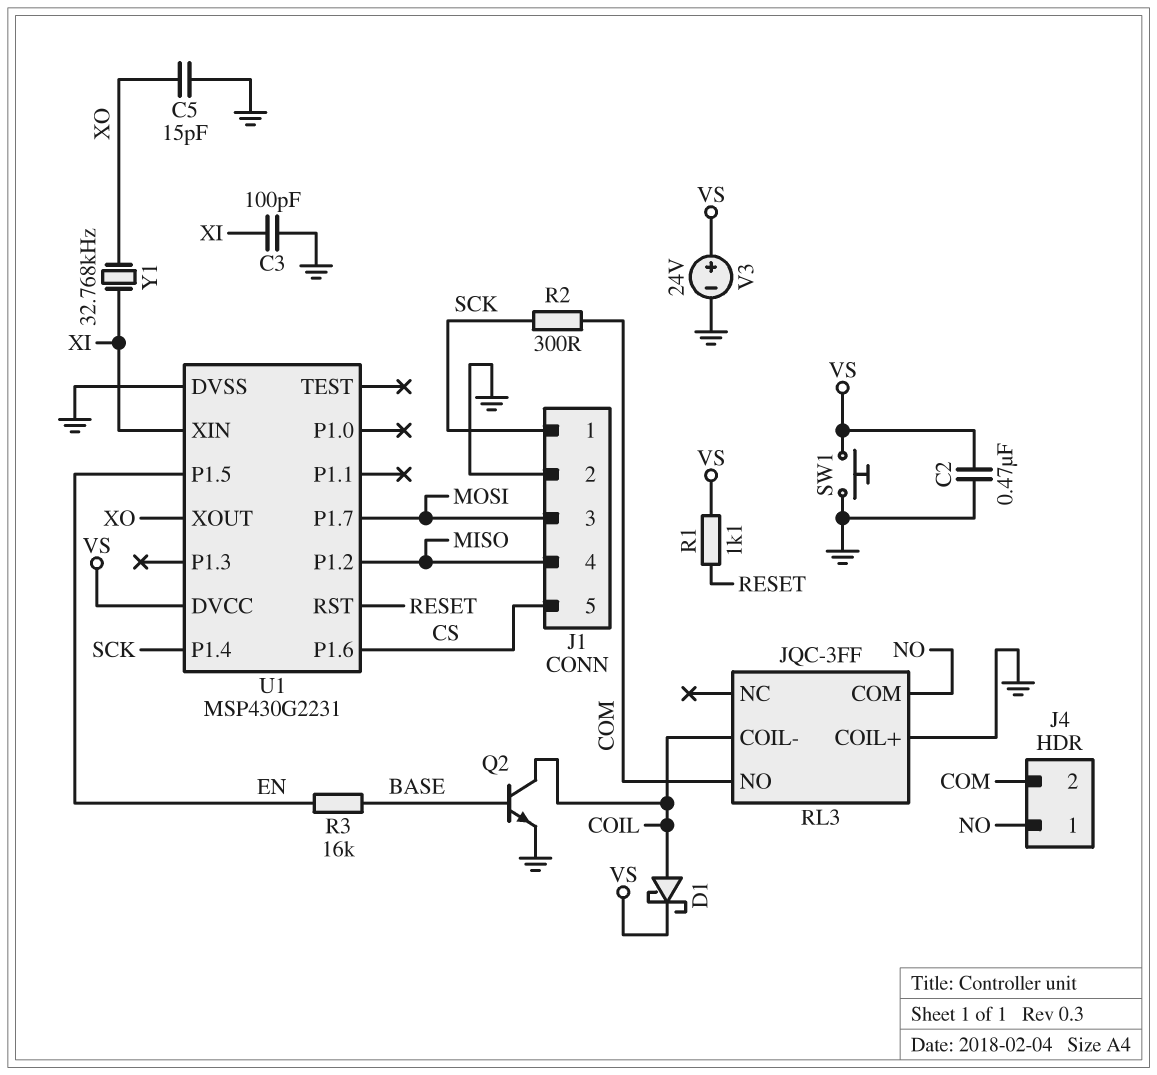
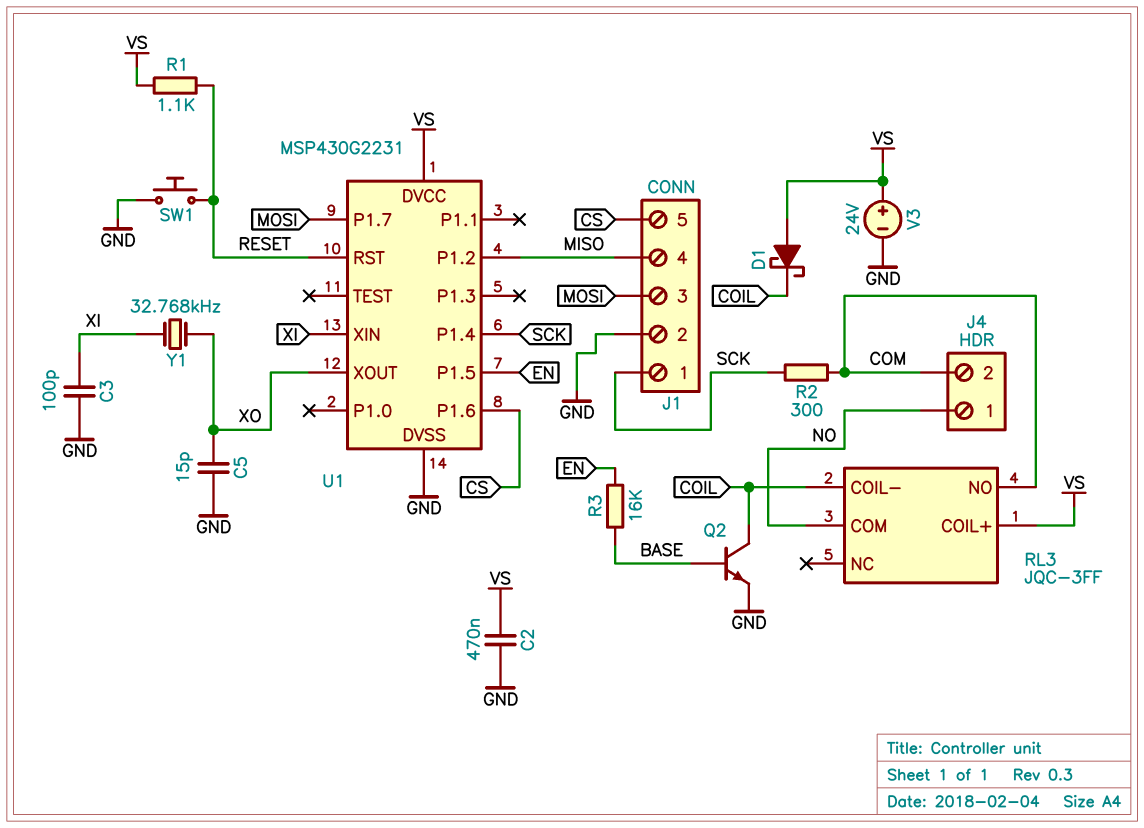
D1: schottky (A COIL, K VS) -> schottky (A VS, K COIL)
RL3 pin COIL+: GND -> VS
SW1: button (GND, VS) -> button (GND, RESET)

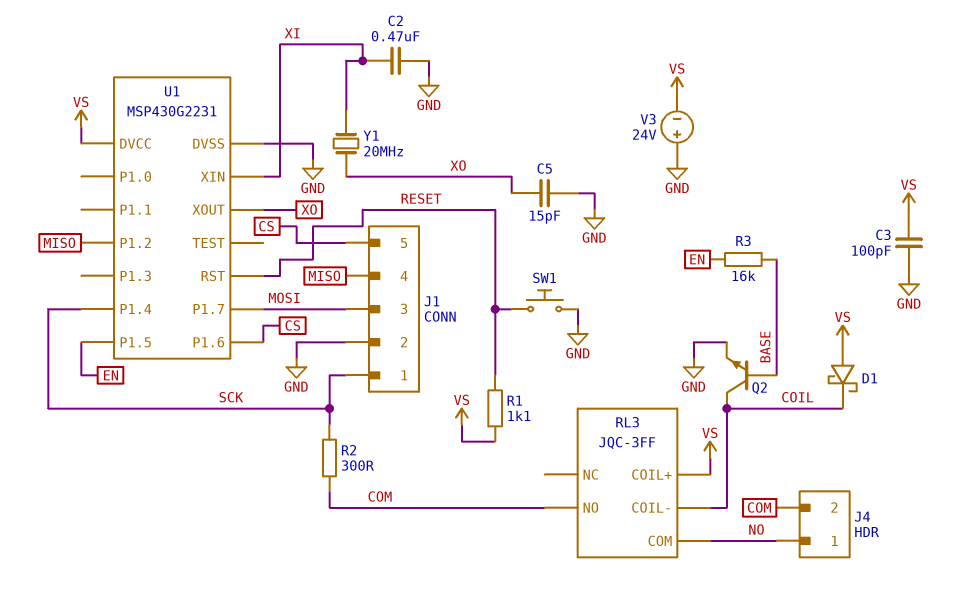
C2: 470nF (GND, VS) -> 470nF (GND, XI)
C3: 100pF (GND, XI) -> 100pF (GND, VS)
V3: 24V (plus VS, minus GND) -> 24V (plus GND, minus VS)
Y1: 32.768kHz (XI, XO) -> 20MHz (XI, XO)

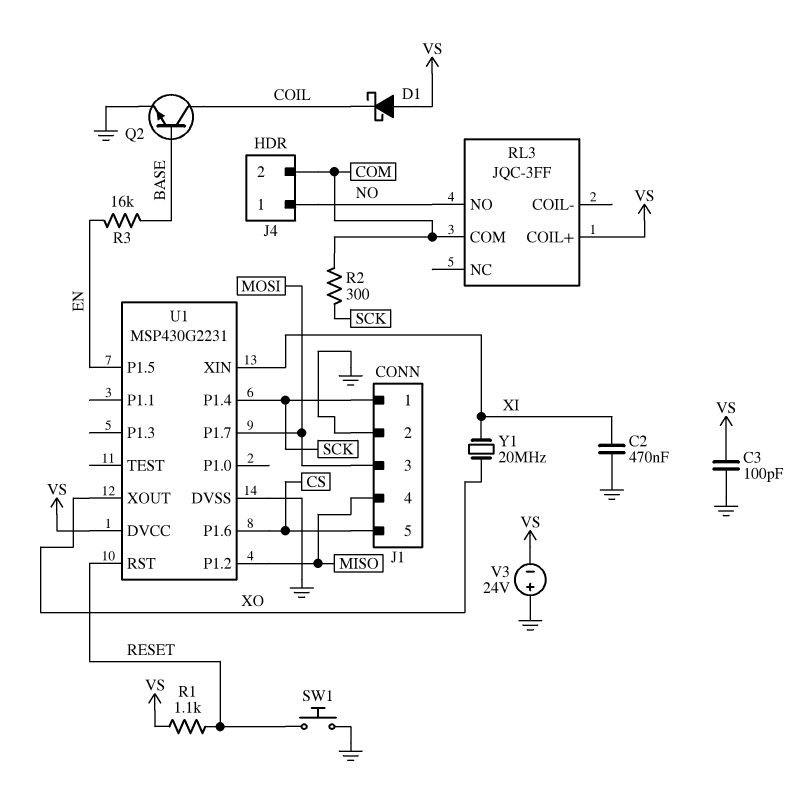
C5: 15pF (GND, XO) -> none
RL3 pin COIL-: COIL -> none
RL3 pin COM: NO -> COM
RL3 pin NO: COM -> NO

